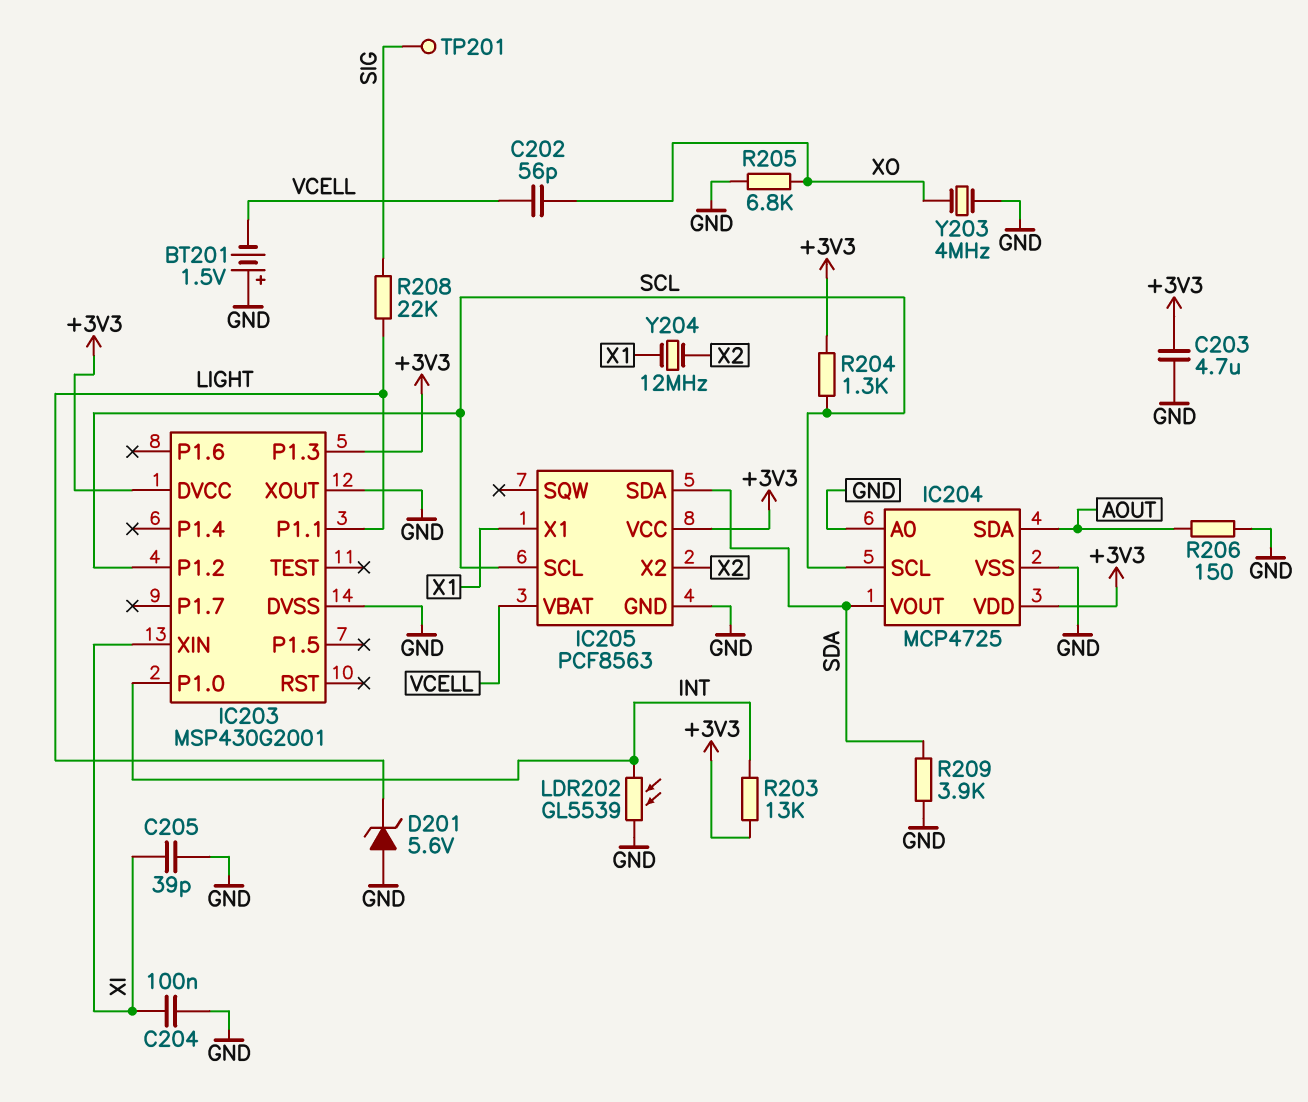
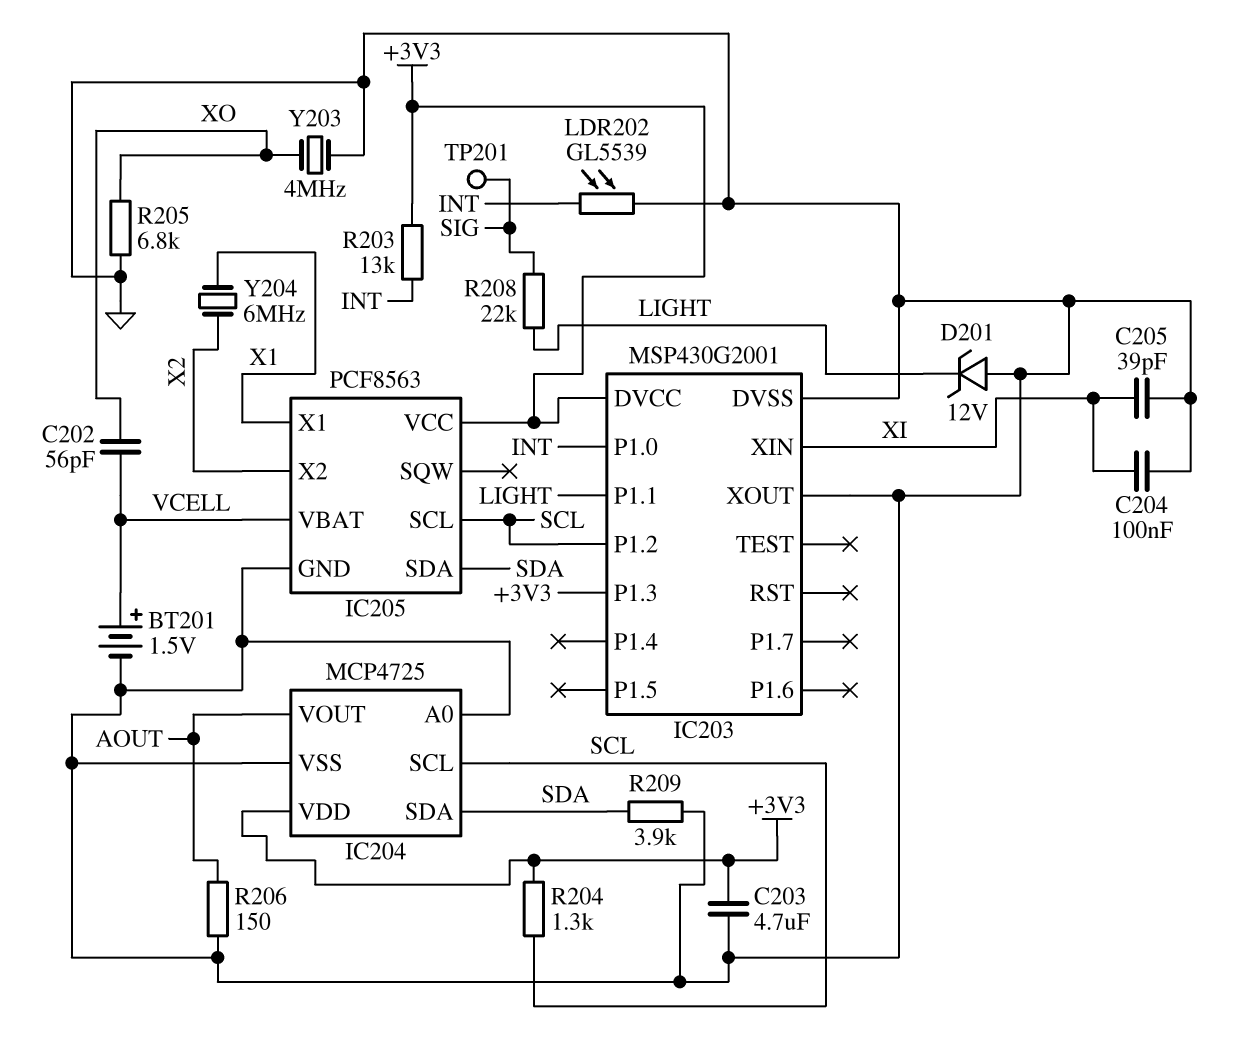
BT201: 1.5V (plus GND, minus VCELL) -> 1.5V (plus VCELL, minus GND)
D201: zener 5.6V (A GND, K LIGHT) -> zener 12V (A GND, K LIGHT)
IC204 pin SDA: AOUT -> SDA
IC204 pin VOUT: SDA -> AOUT
Y204: 12MHz (X1, X2) -> 6MHz (X1, X2)

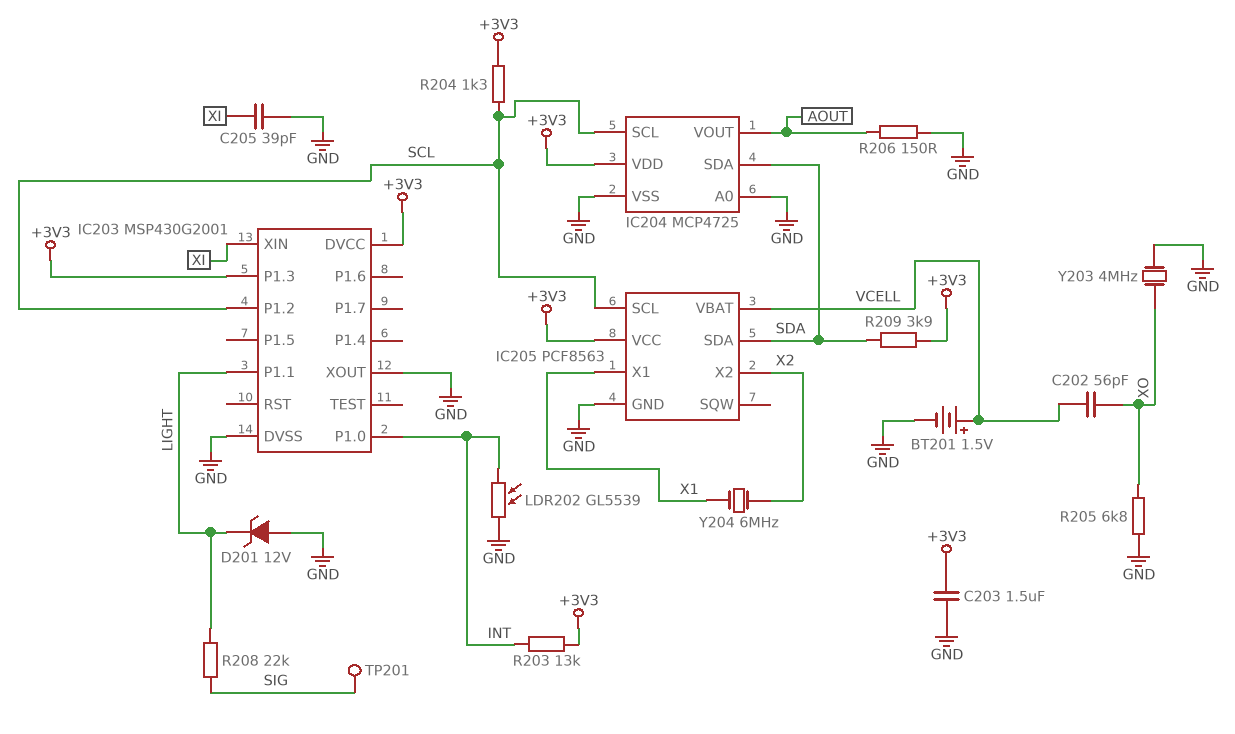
C203: 4.7uF (+3V3, GND) -> 1.5uF (+3V3, GND)
C204: 100nF (GND, XI) -> none
R209: 3.9k (GND, SDA) -> 3.9k (+3V3, SDA)

